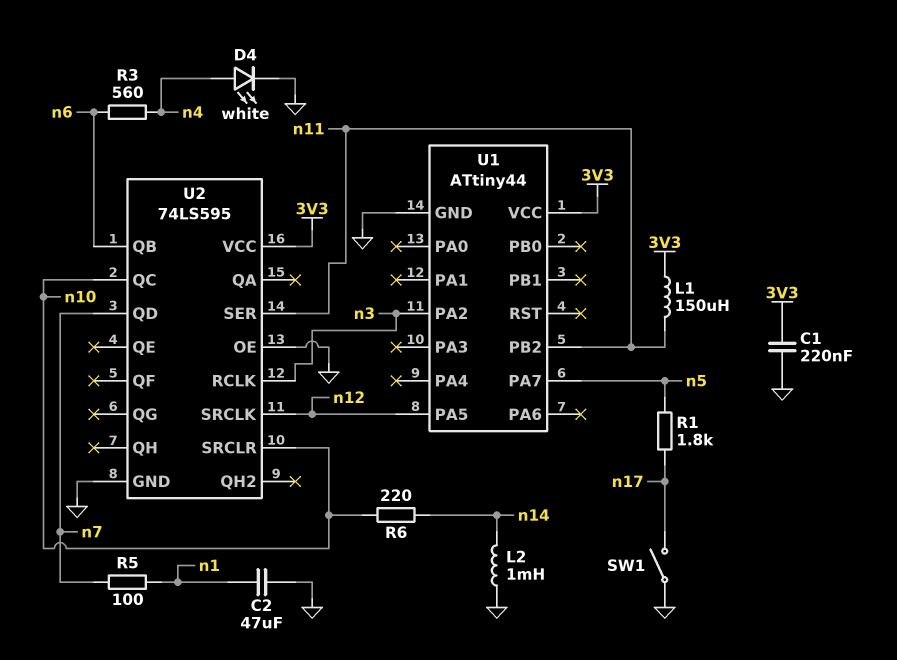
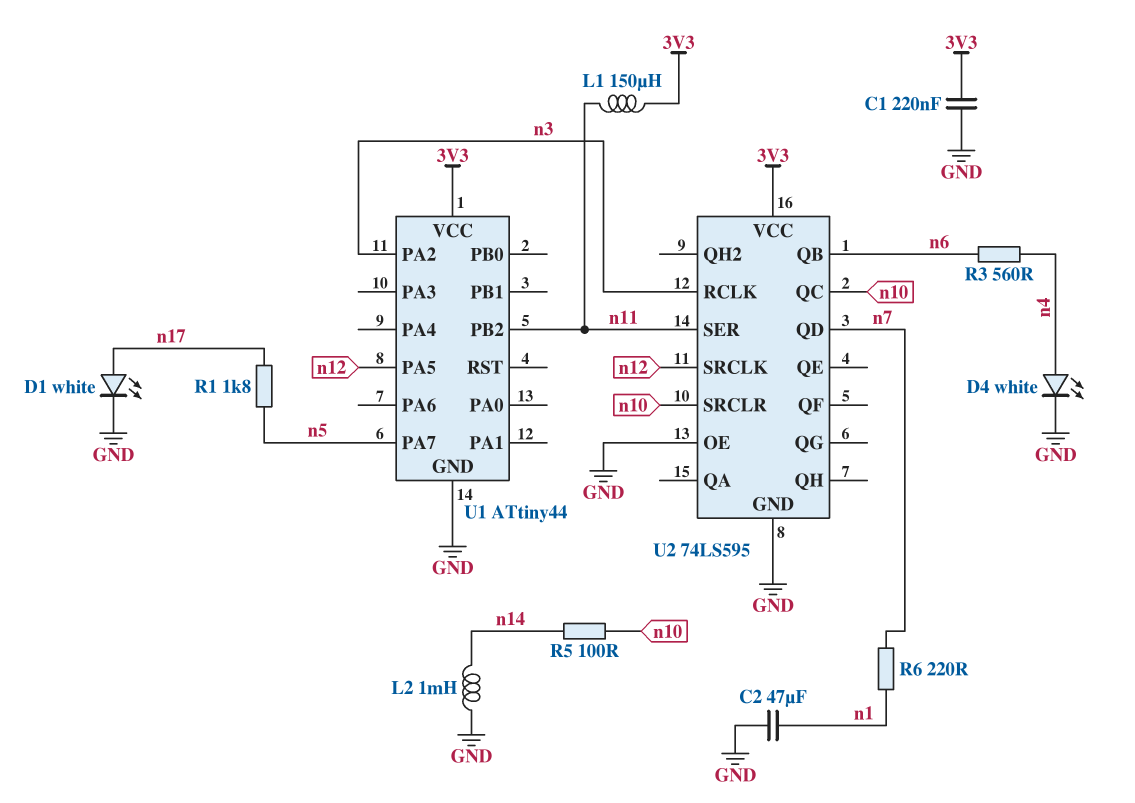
D1: none -> LED white (A n17, K GND)
R5: 100 (n1, n7) -> 100 (n10, n14)
R6: 220 (n10, n14) -> 220 (n1, n7)
SW1: switch (GND, n17) -> none

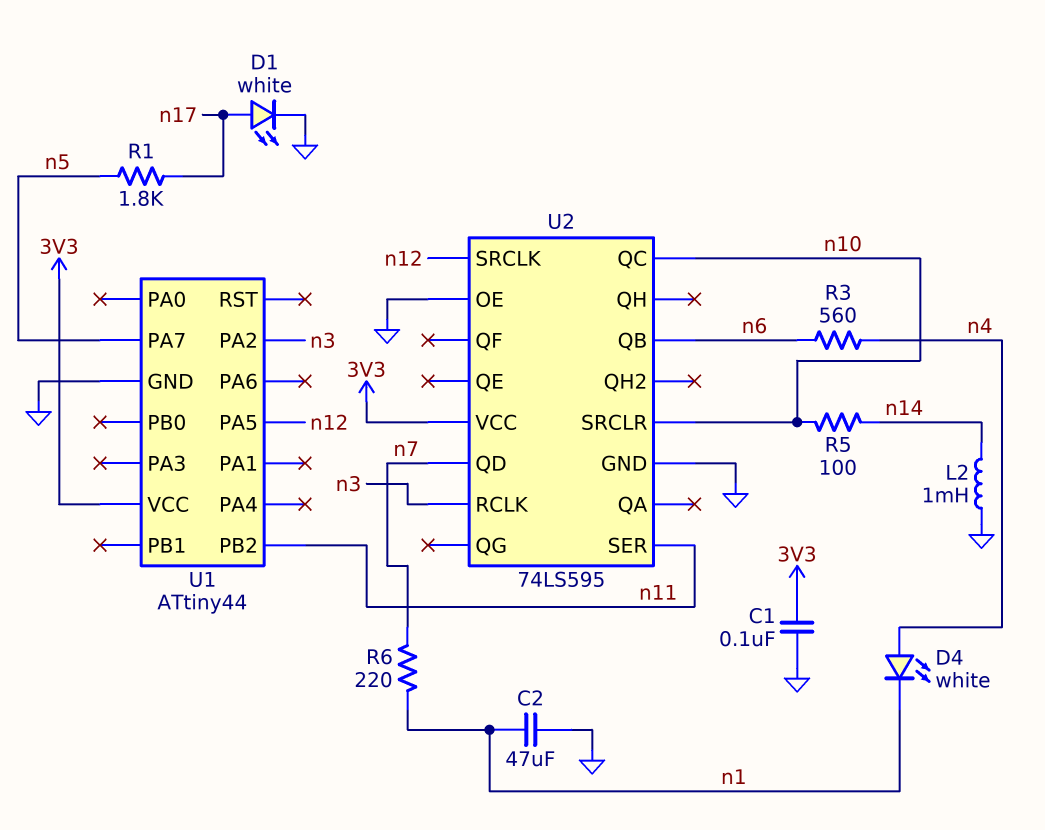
C1: 220nF (3V3, GND) -> 100nF (3V3, GND)
D4: LED white (A n4, K GND) -> LED white (A n4, K n1)
L1: 150uH (3V3, n11) -> none

